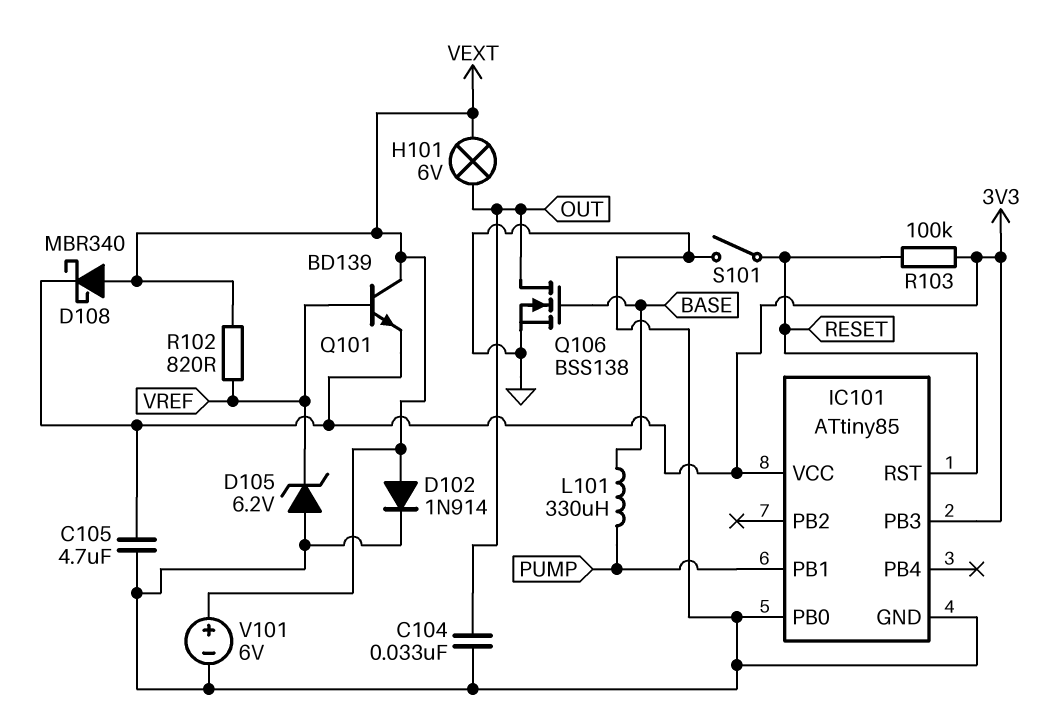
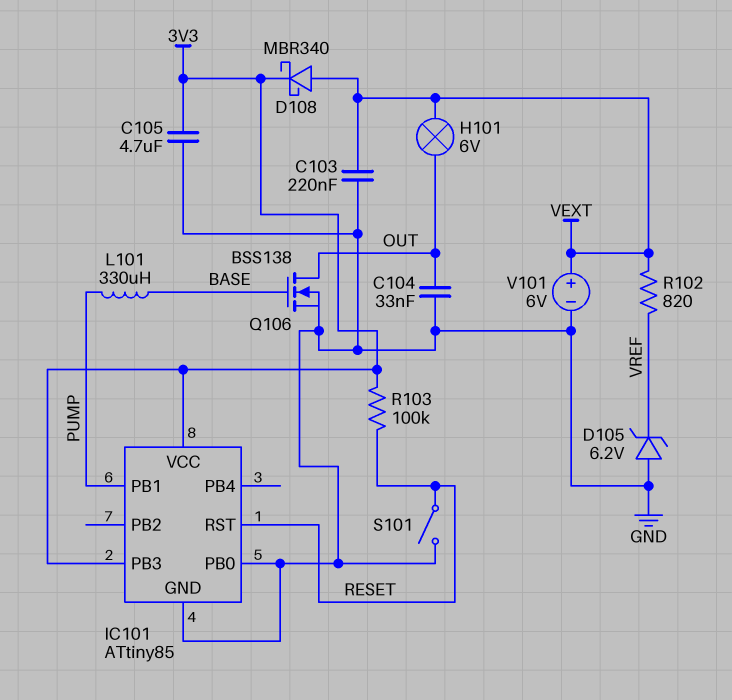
C103: none -> 220nF (GND, VEXT)
D102: diode 1N914 (A VEXT, K GND) -> none
Q101: NPN BD139 (B VREF, C VEXT, E 3V3) -> none

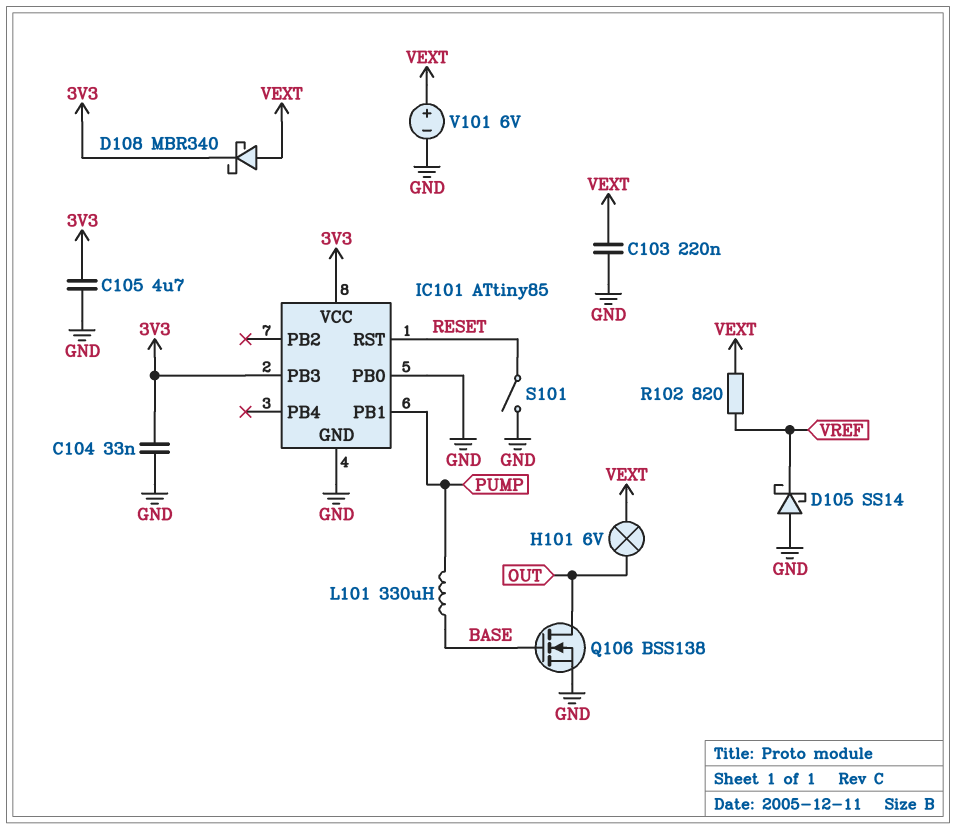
C104: 33nF (GND, OUT) -> 33nF (3V3, GND)
D105: zener 6.2V (A GND, K VREF) -> schottky SS14 (A GND, K VREF)
R103: 100k (3V3, RESET) -> none

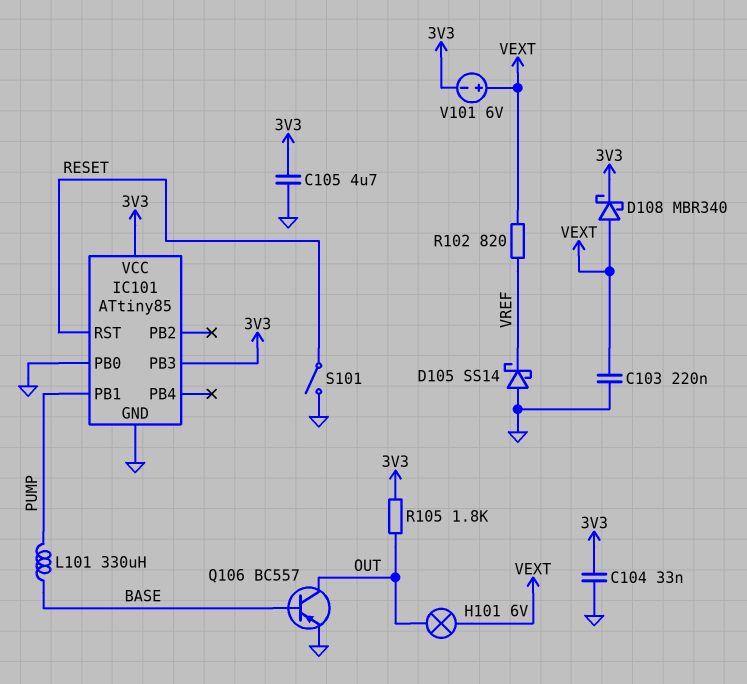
Q106: NMOS BSS138 (G BASE, D OUT, S GND) -> PNP BC557 (B BASE, C OUT, E GND)
R105: none -> 1.8k (3V3, OUT)
V101: 6V (plus VEXT, minus GND) -> 6V (plus VEXT, minus 3V3)

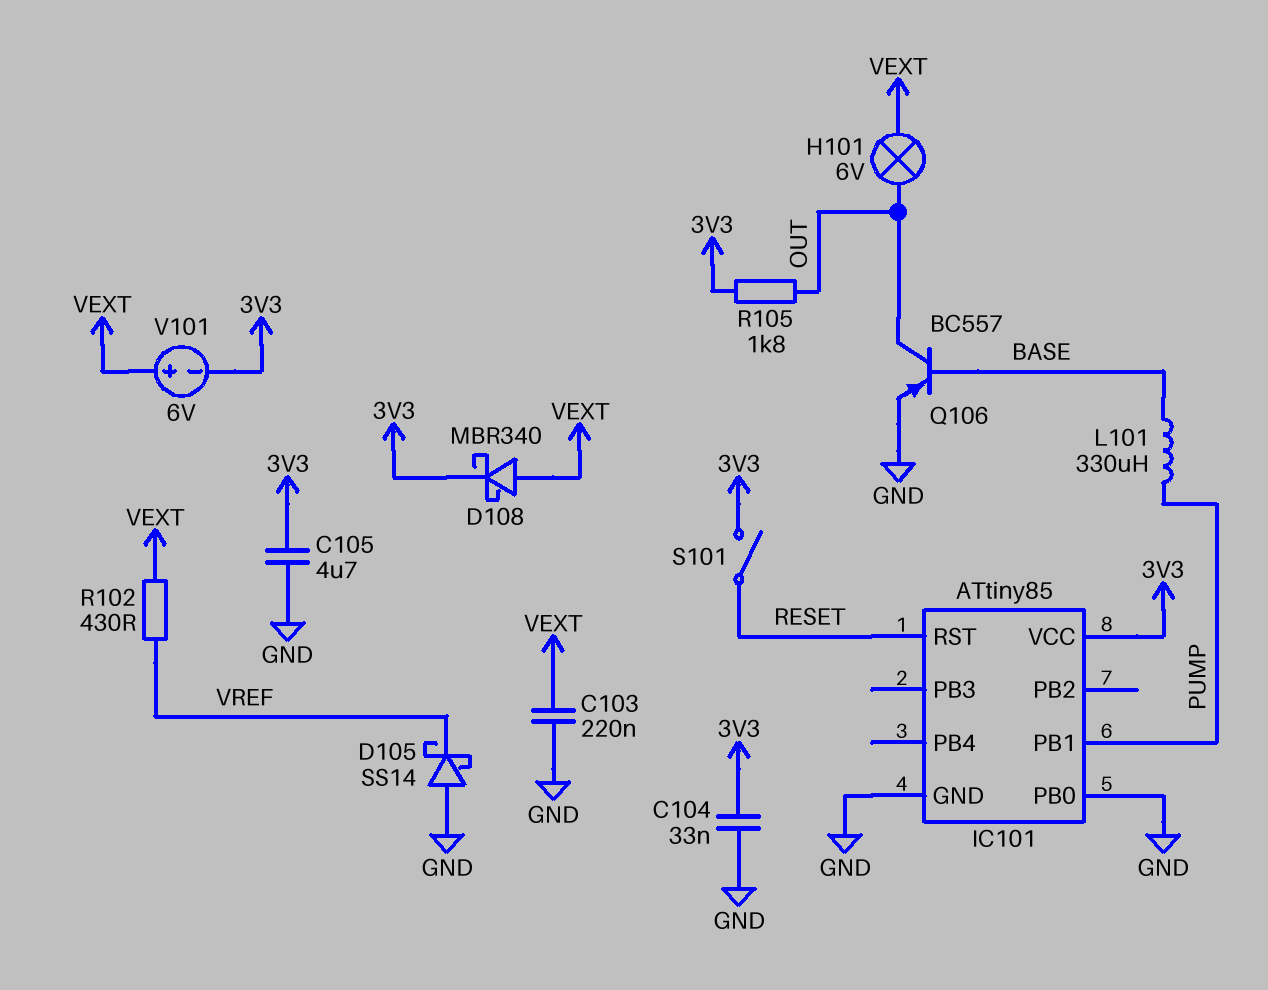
IC101 pin PB3: 3V3 -> none
R102: 820 (VEXT, VREF) -> 430 (VEXT, VREF)
S101: switch (GND, RESET) -> switch (3V3, RESET)

